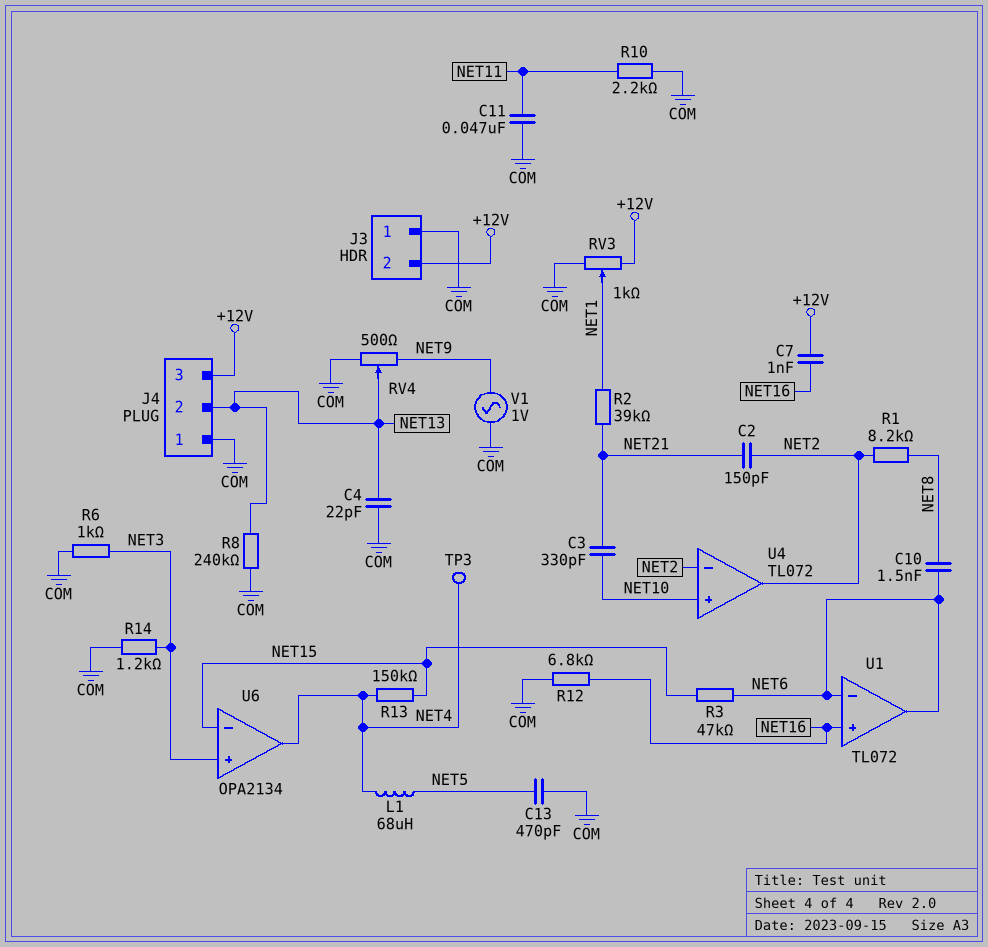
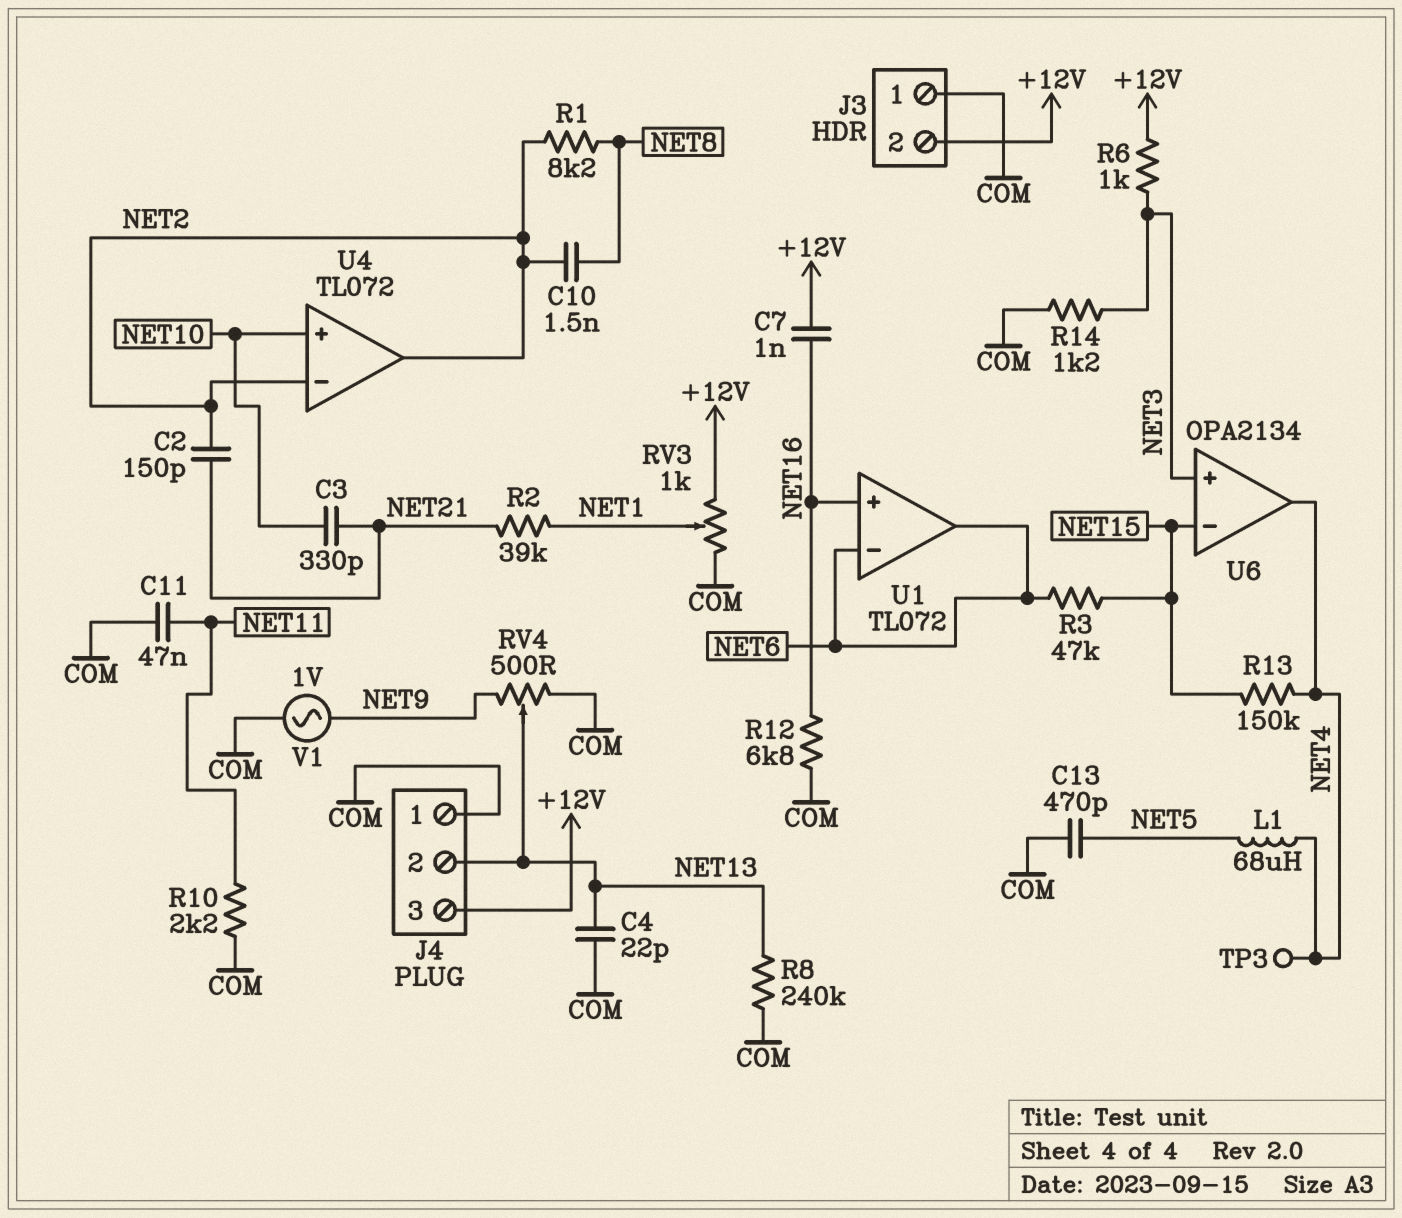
C10: 1.5nF (NET6, NET8) -> 1.5nF (NET2, NET8)
R6: 1k (COM, NET3) -> 1k (+12V, NET3)

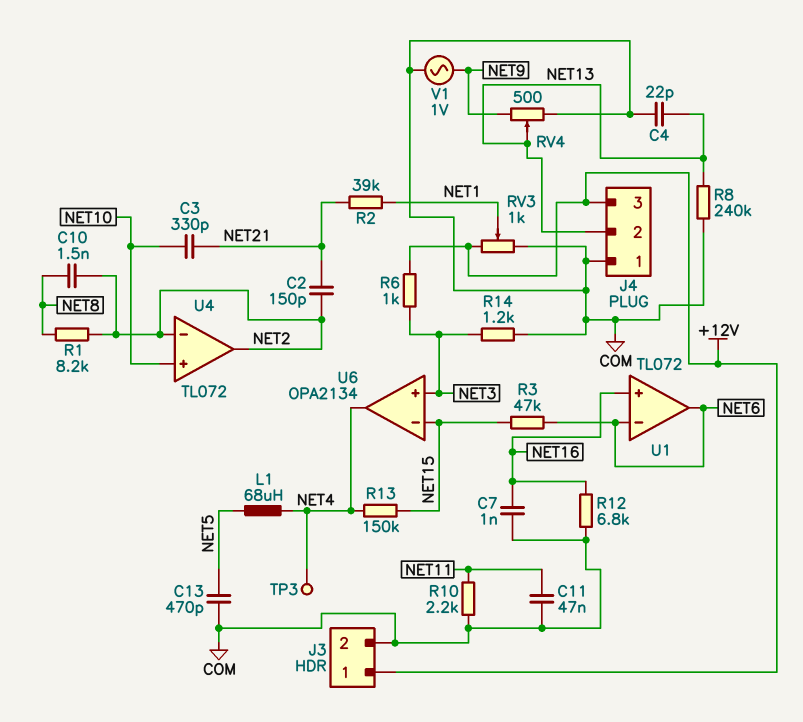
C7: 1nF (+12V, NET16) -> 1nF (COM, NET16)
J3 pin 1: COM -> +12V
J3 pin 2: +12V -> COM

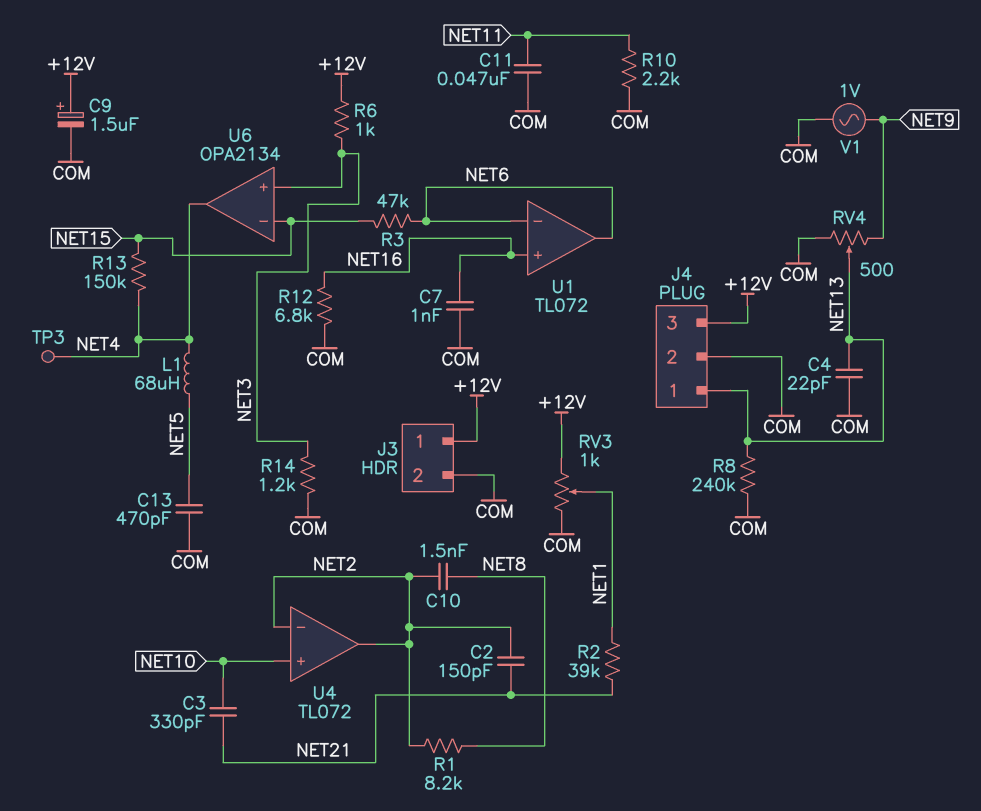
C9: none -> 1.5uF (plus +12V, minus COM)
J4 pin 1: COM -> NET13
J4 pin 2: NET13 -> COM

